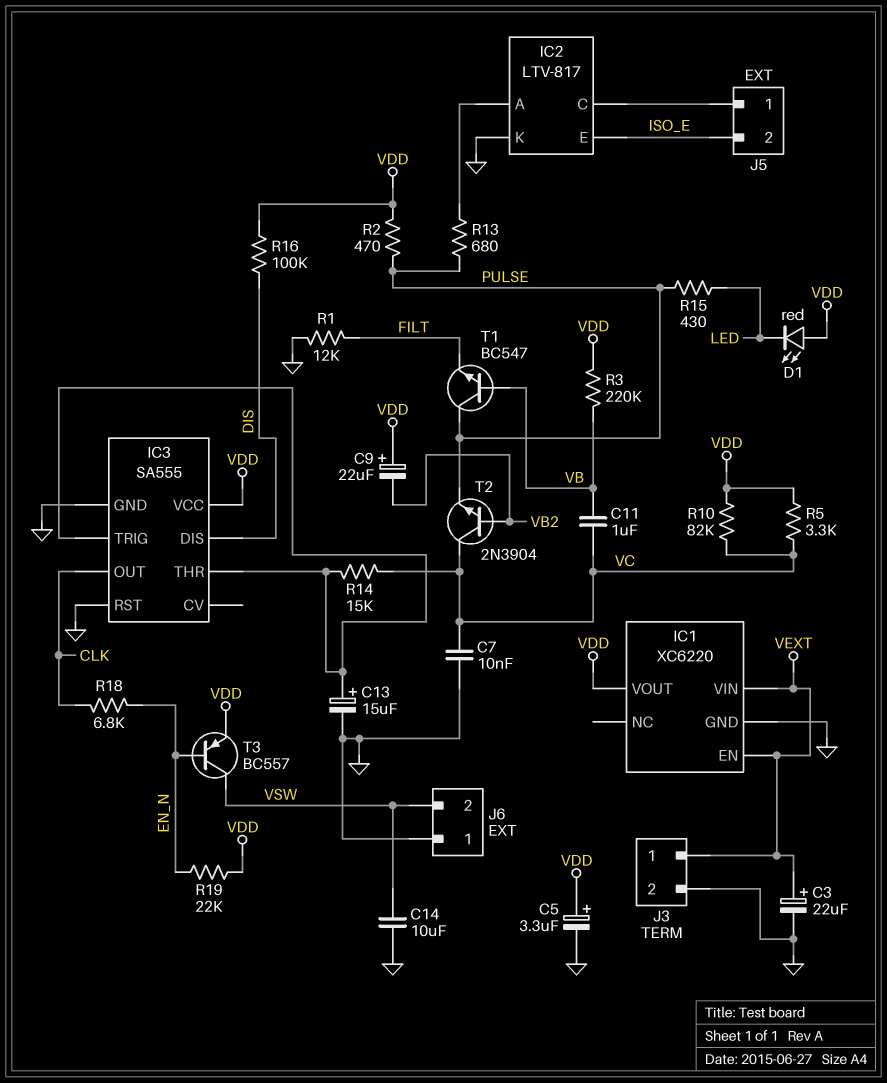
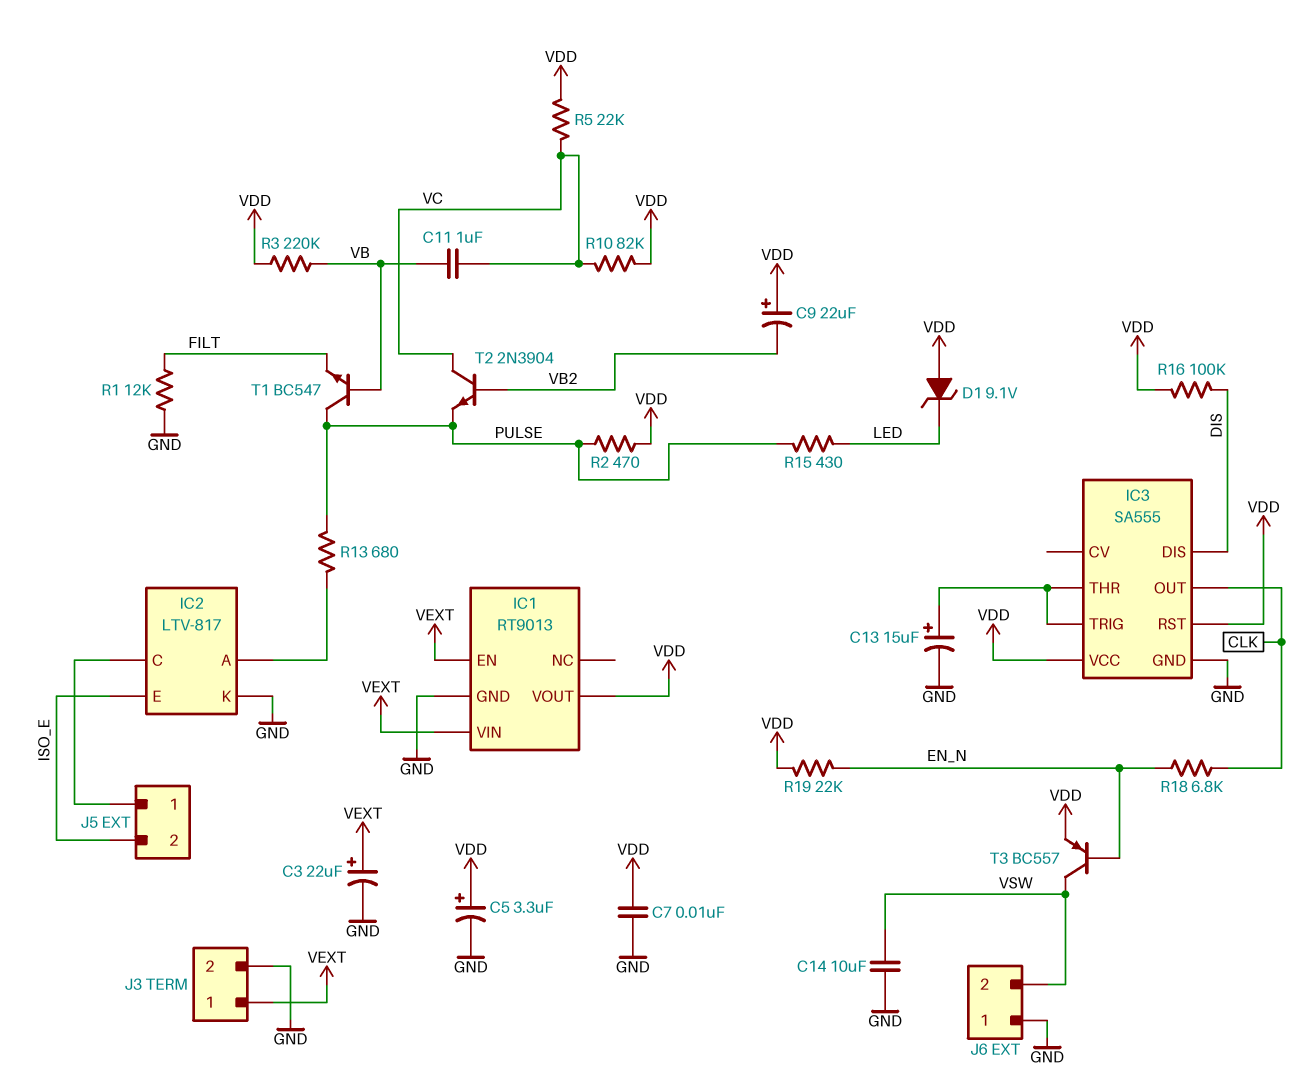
C7: 10nF (GND, VC) -> 10nF (GND, VDD)
D1: LED red (A VDD, K LED) -> zener 9.1V (A VDD, K LED)
IC1: XC6220 -> RT9013
IC3 pin RST: GND -> VDD
R5: 3.3k (VC, VDD) -> 22k (VC, VDD)
R14: 15k (IC3/THR, VC) -> none

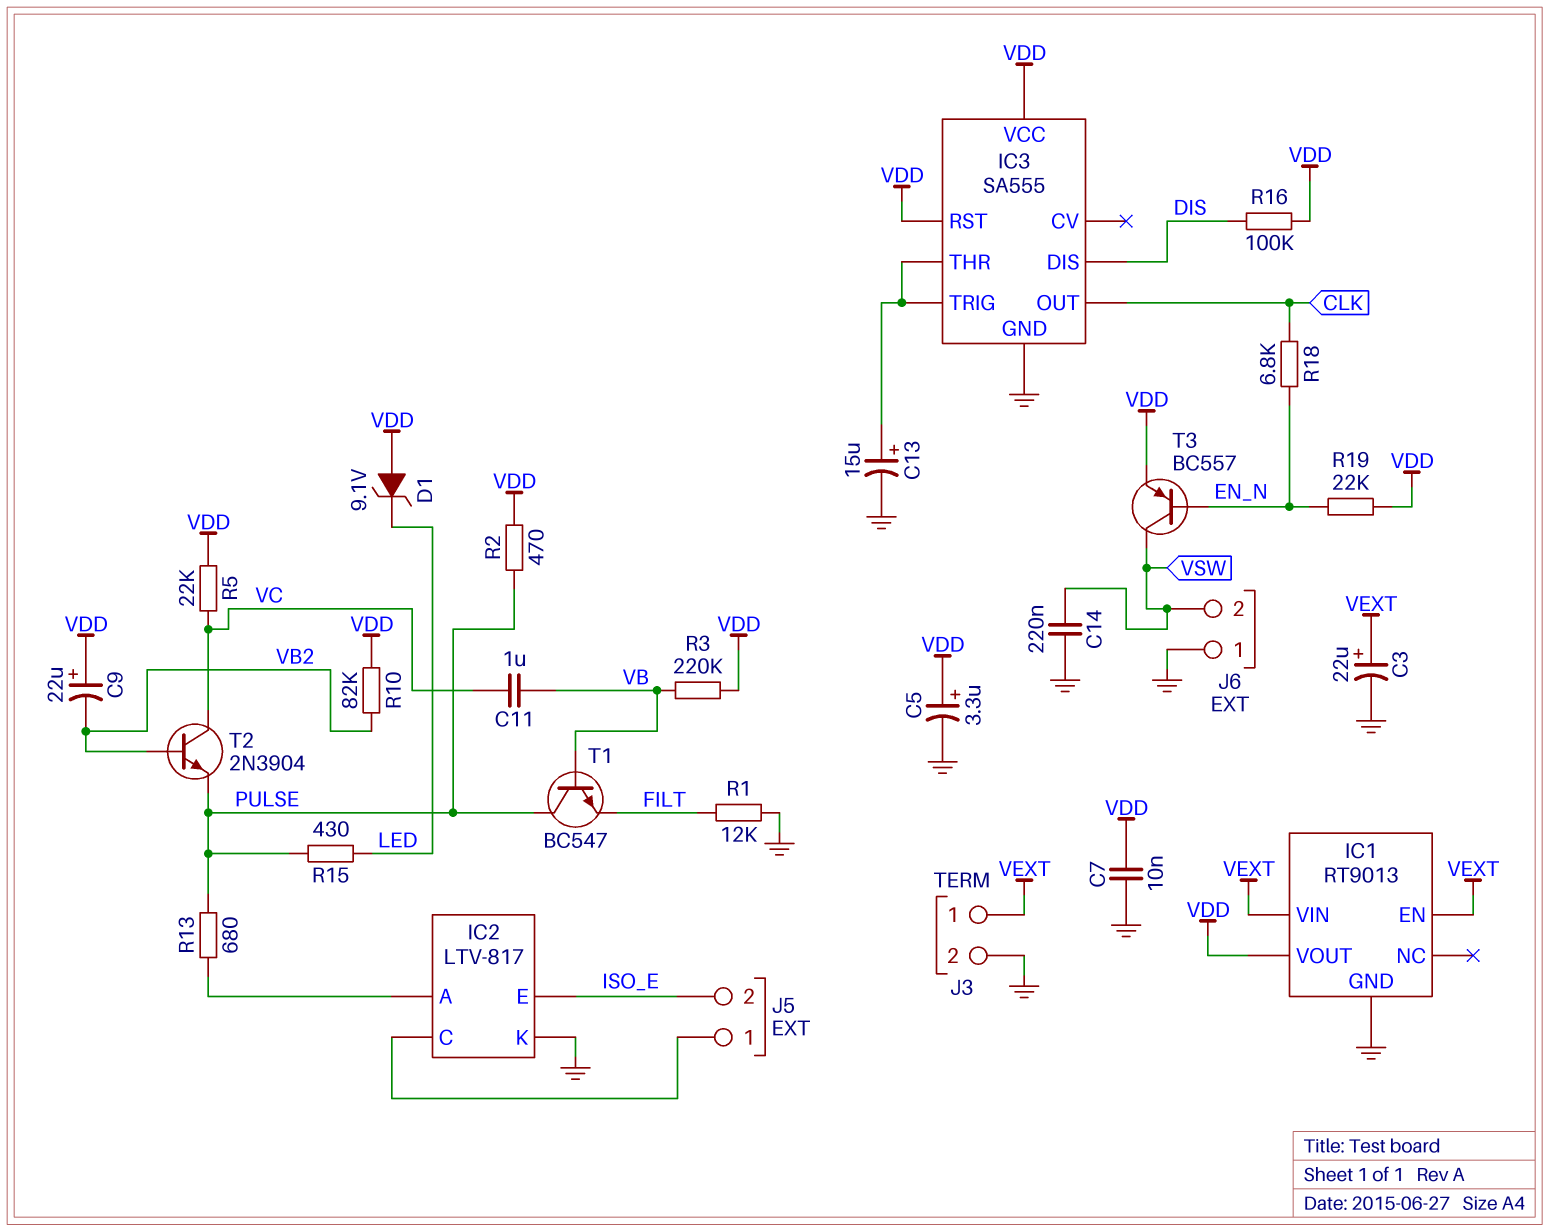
C14: 10uF (GND, VSW) -> 220nF (GND, VSW)
R10: 82k (VC, VDD) -> 82k (VB2, VDD)

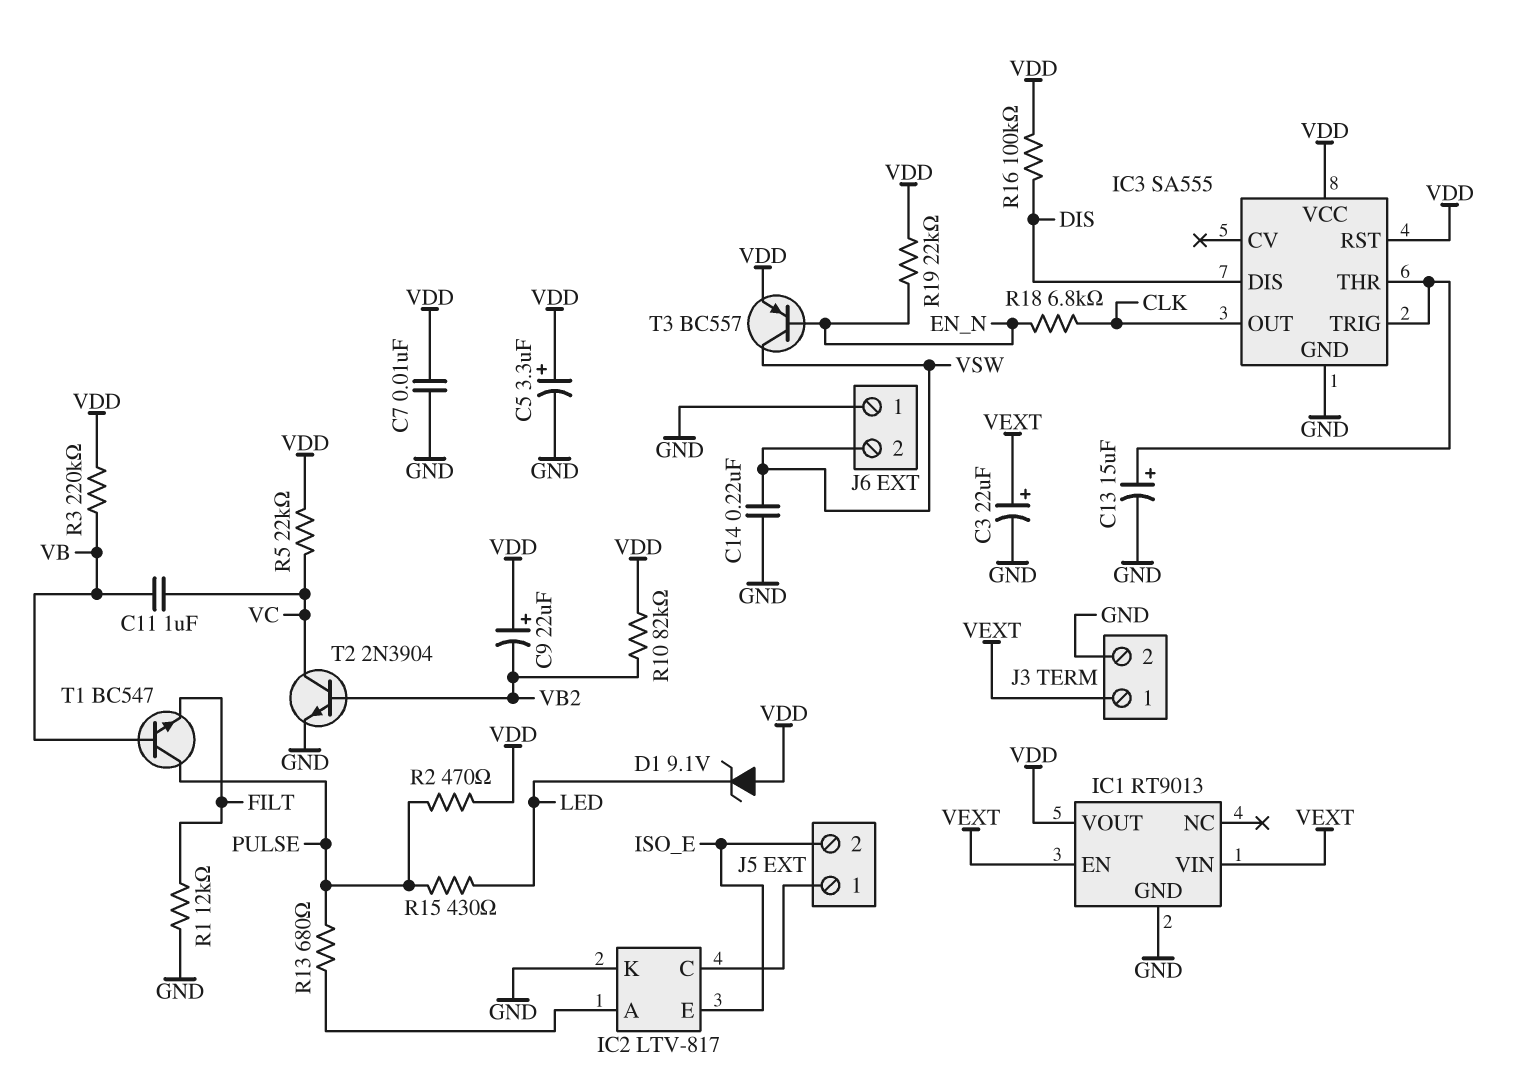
T2: NPN 2N3904 (B VB2, C VC, E PULSE) -> NPN 2N3904 (B VB2, C VC, E GND)

